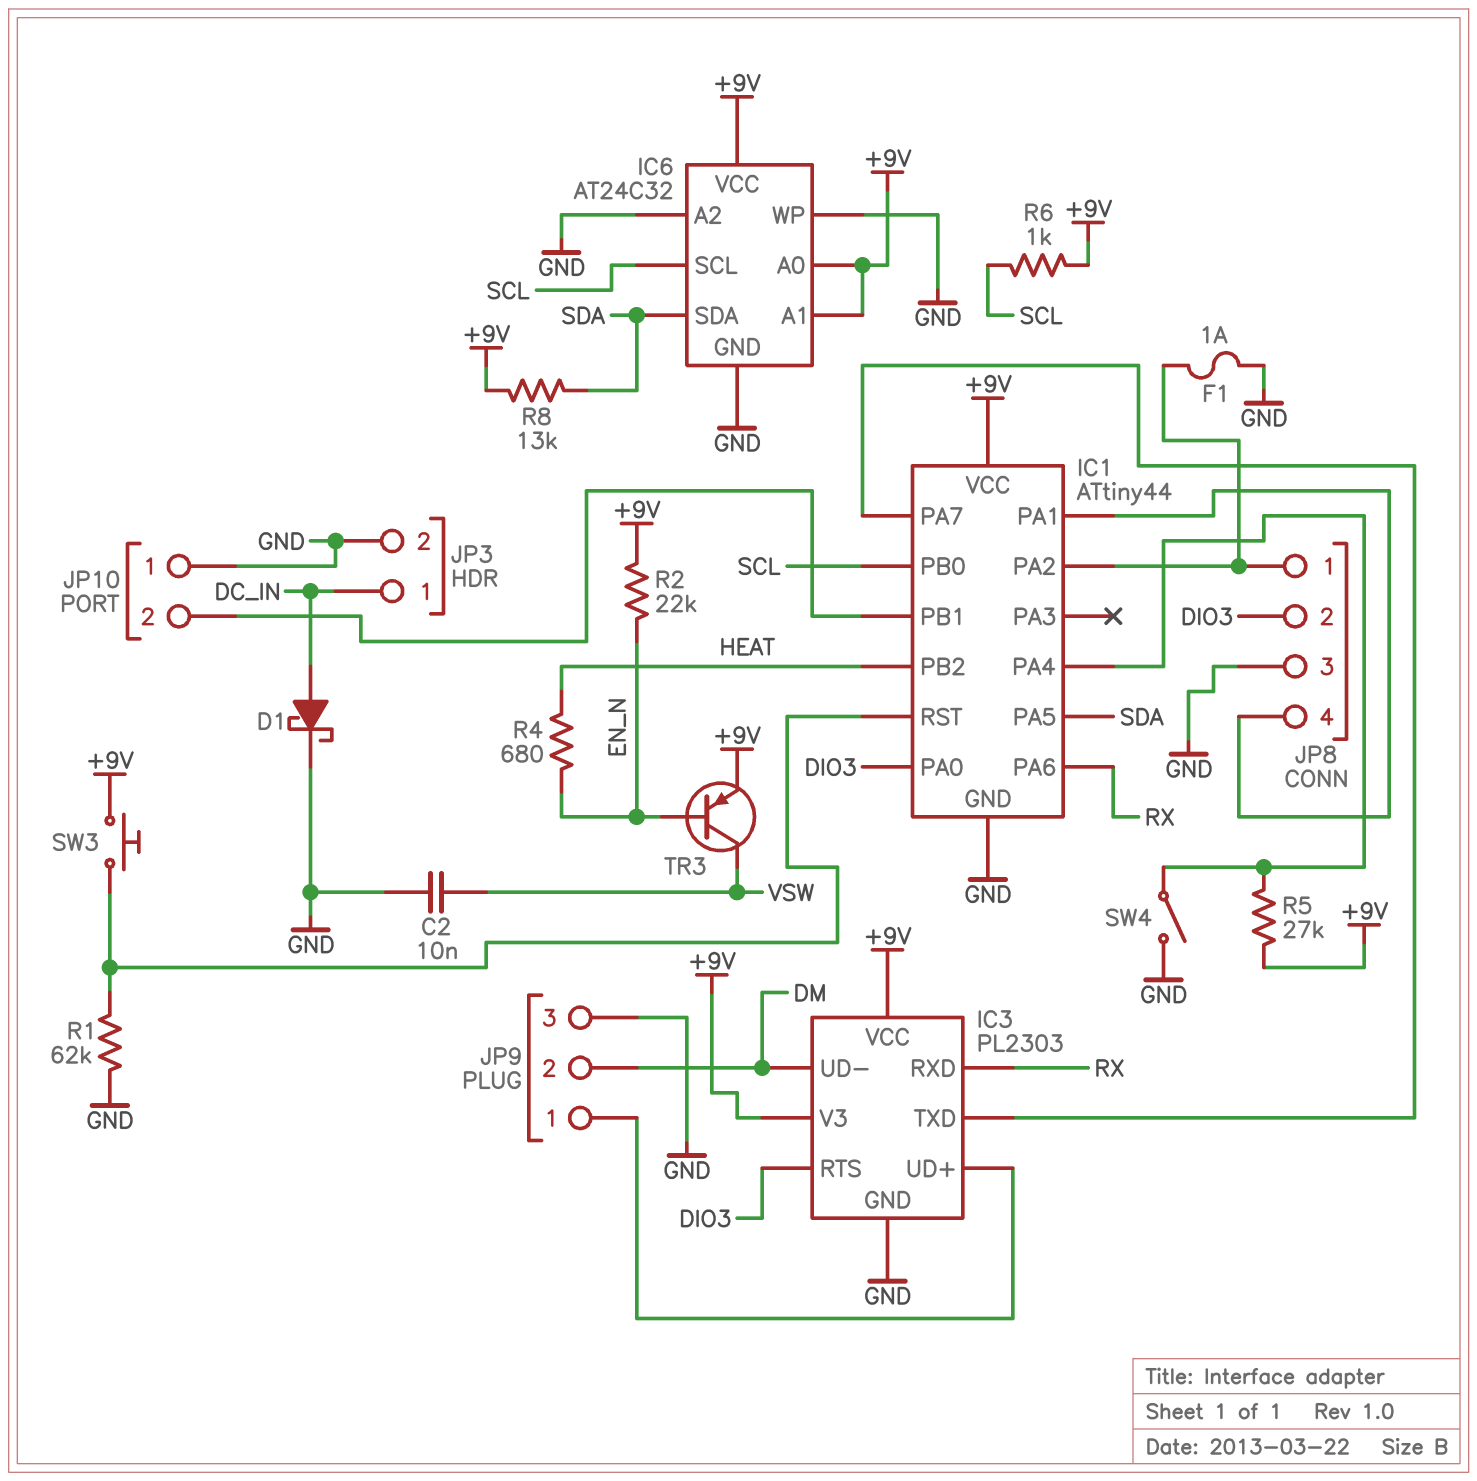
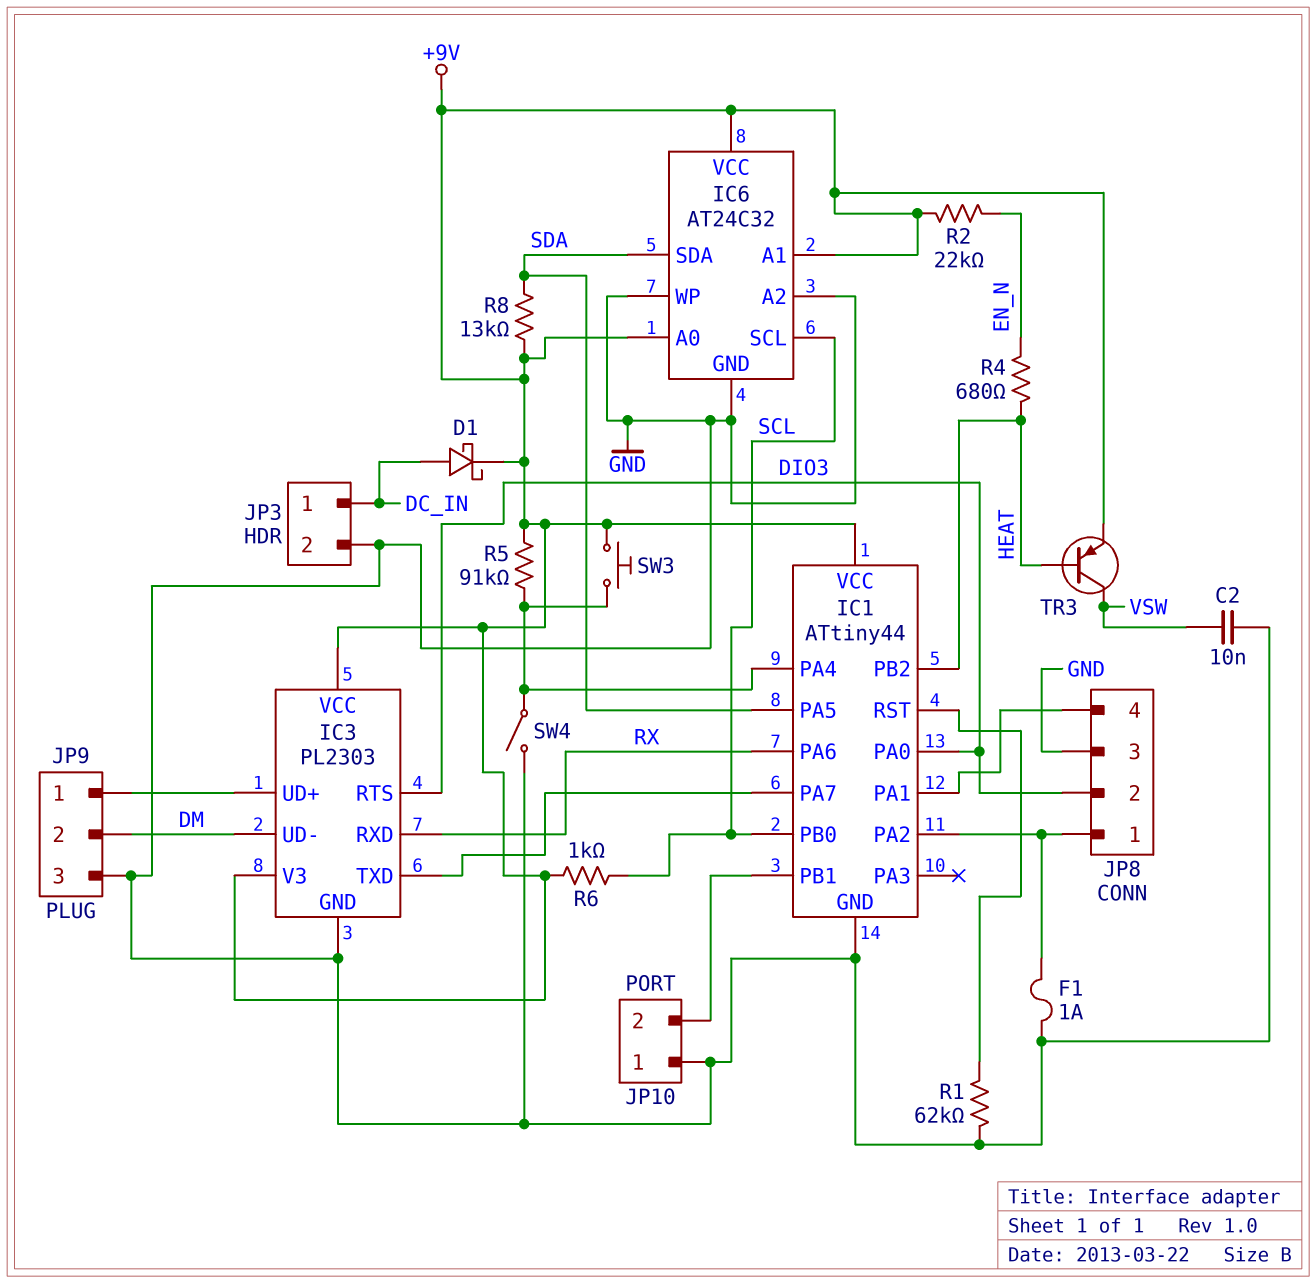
D1: schottky (A DC_IN, K GND) -> schottky (A DC_IN, K +9V)
R5: 27k (+9V, IC1/PA4) -> 91k (+9V, IC1/PA4)
SW3: button (+9V, IC1/RST) -> button (+9V, IC1/PA4)
TR3: PNP (B EN_N, C VSW, E +9V) -> PNP (B HEAT, C VSW, E +9V)

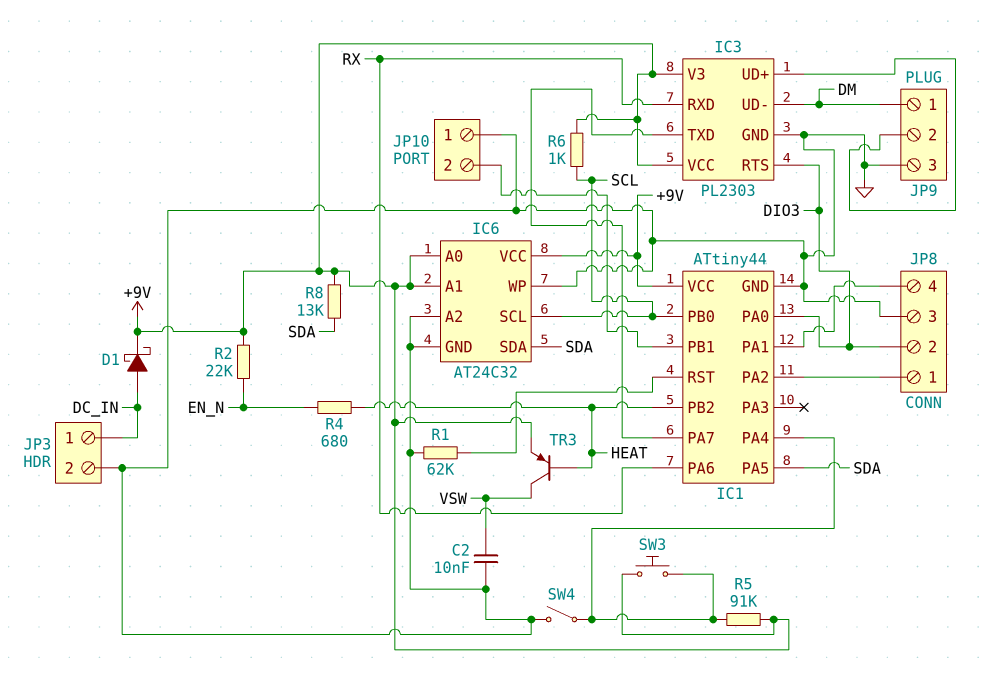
F1: 1A (GND, IC1/PA2) -> none
JP9 pin 1: IC3/UD+ -> DM
JP9 pin 2: DM -> IC3/UD+

